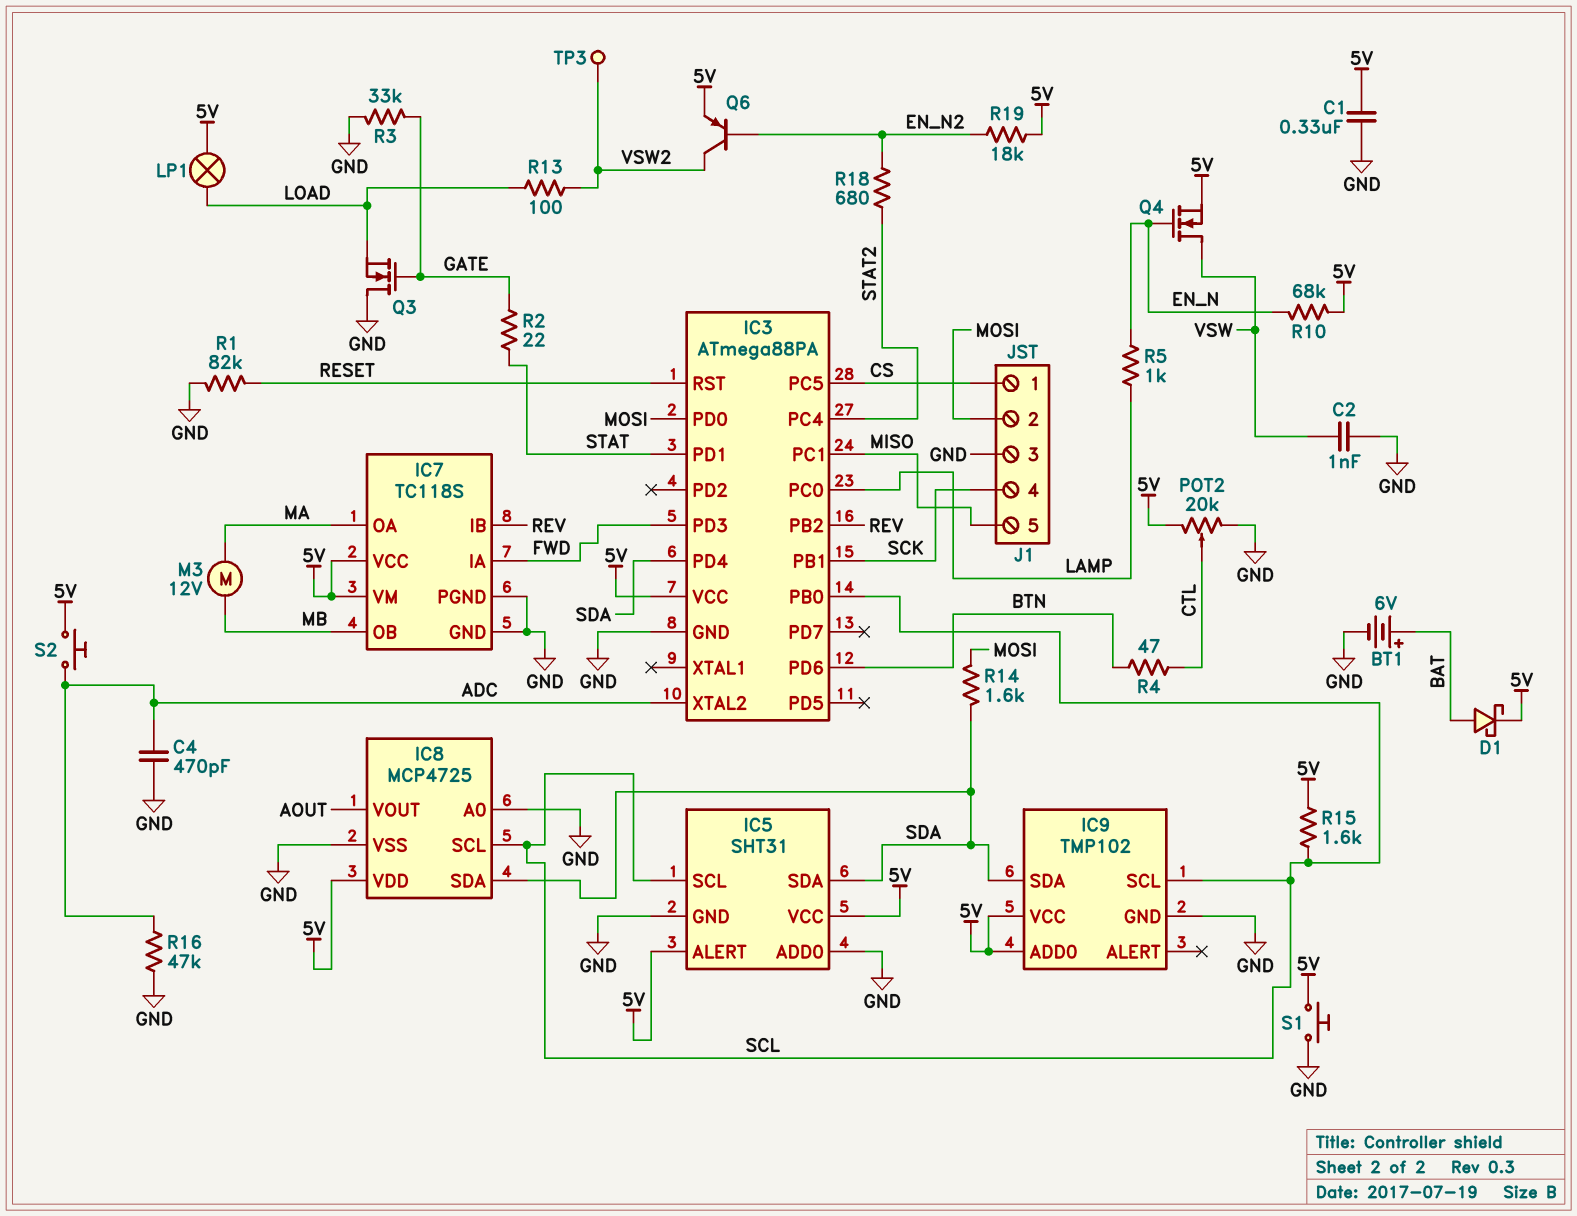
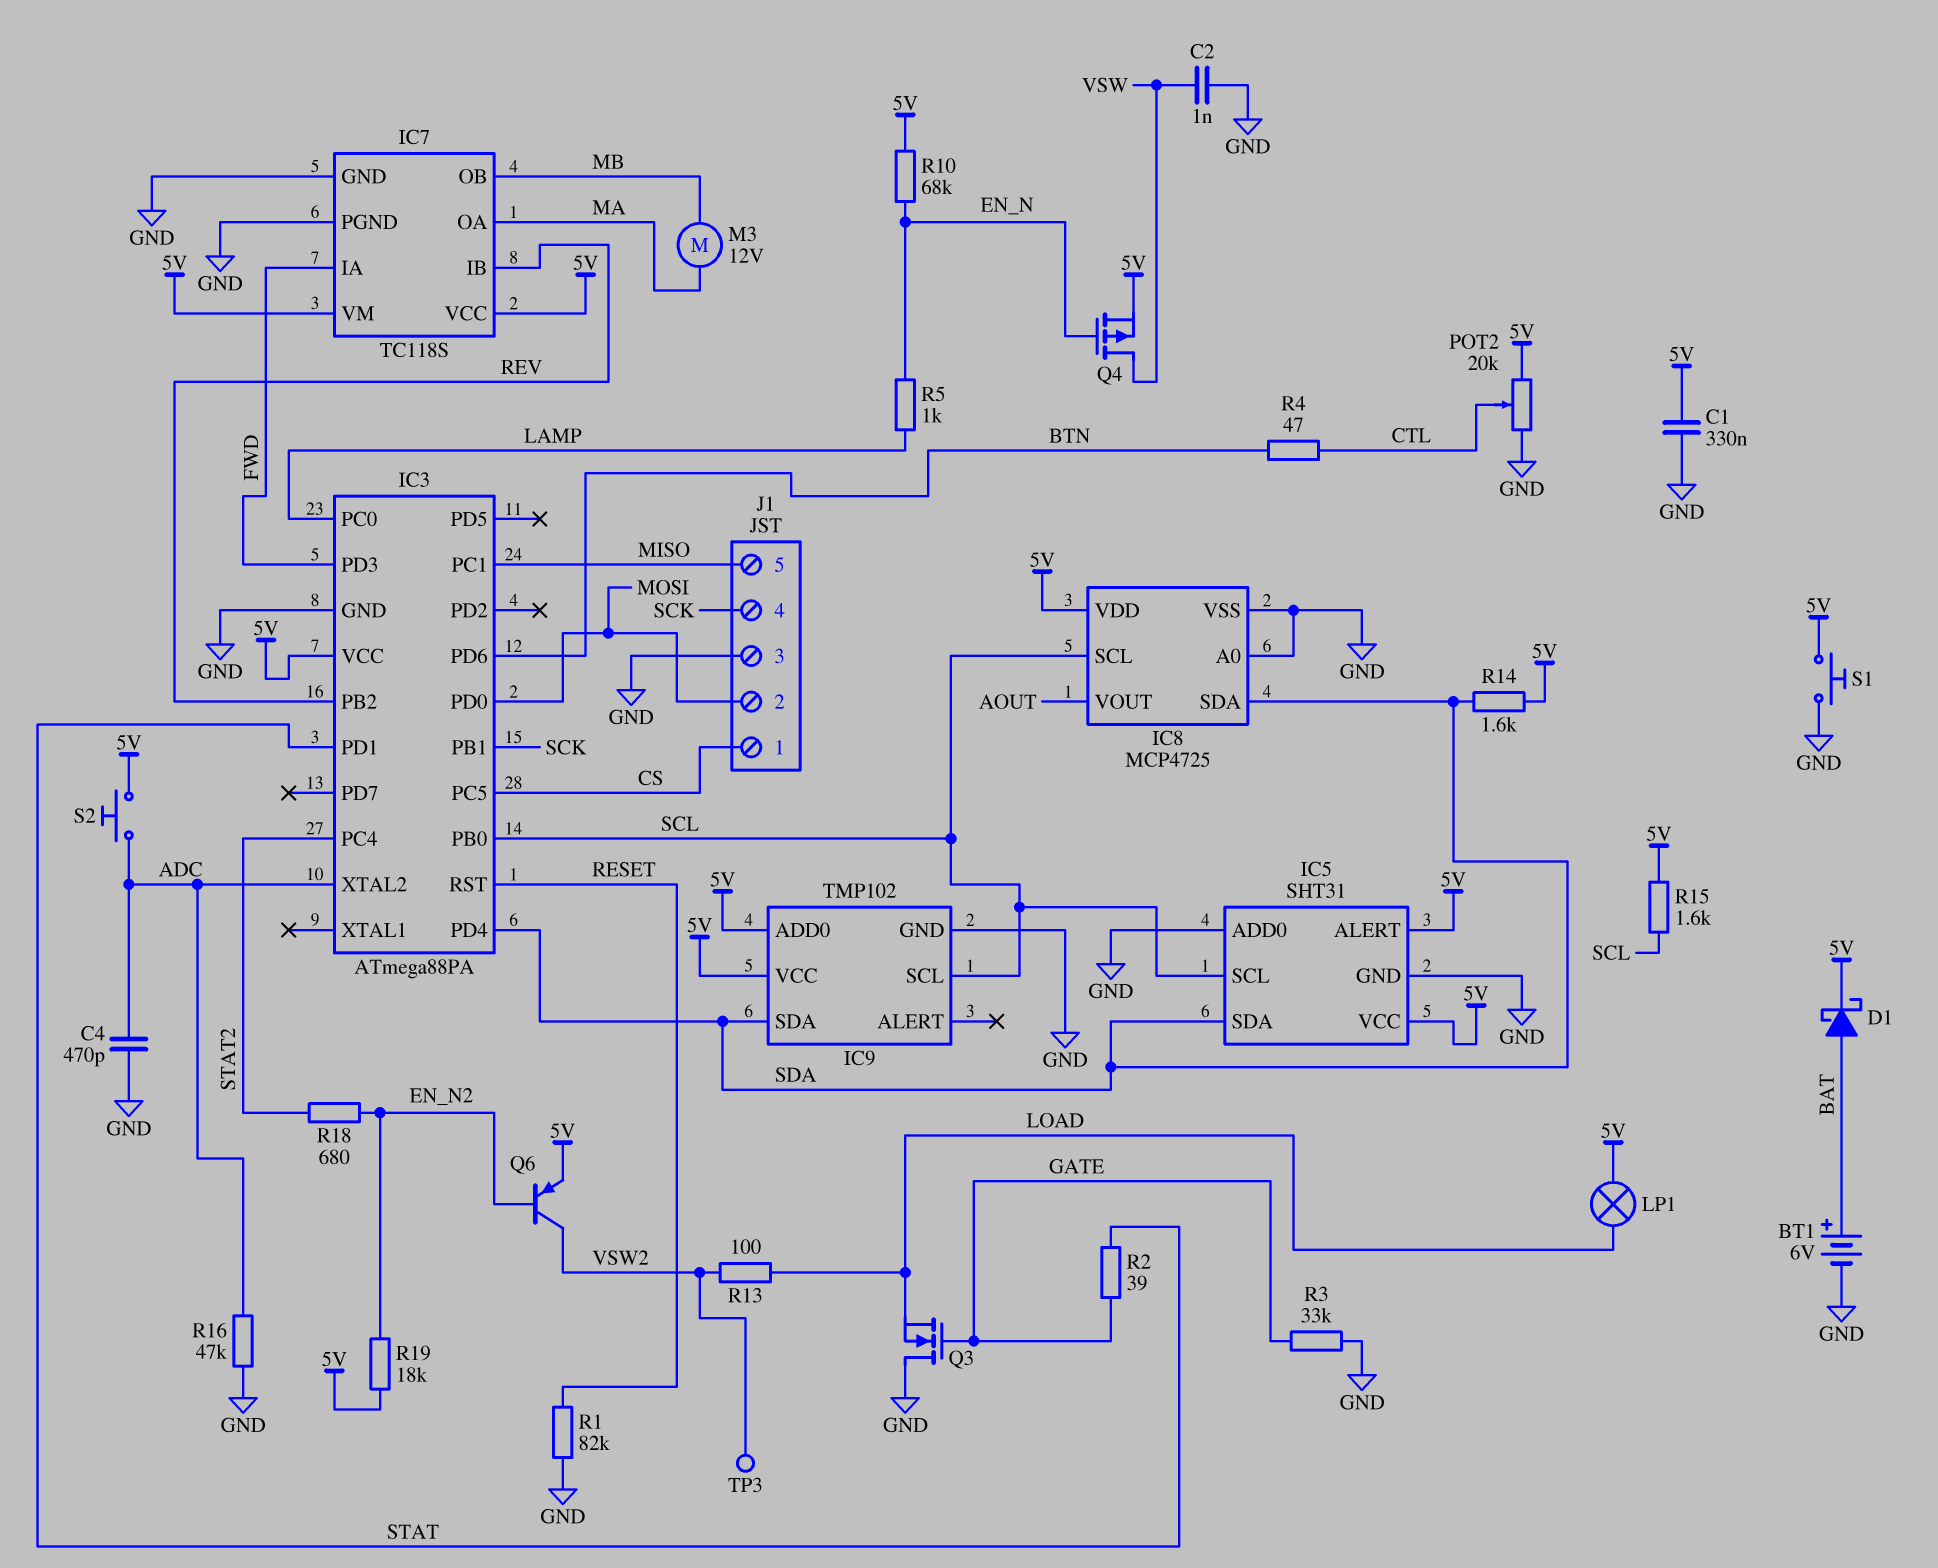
Q4: NMOS (G EN_N, D VSW, S 5V) -> PMOS (G EN_N, D VSW, S 5V)
R2: 22 (GATE, STAT) -> 39 (GATE, STAT)
R14: 1.6k (MOSI, SDA) -> 1.6k (5V, SDA)

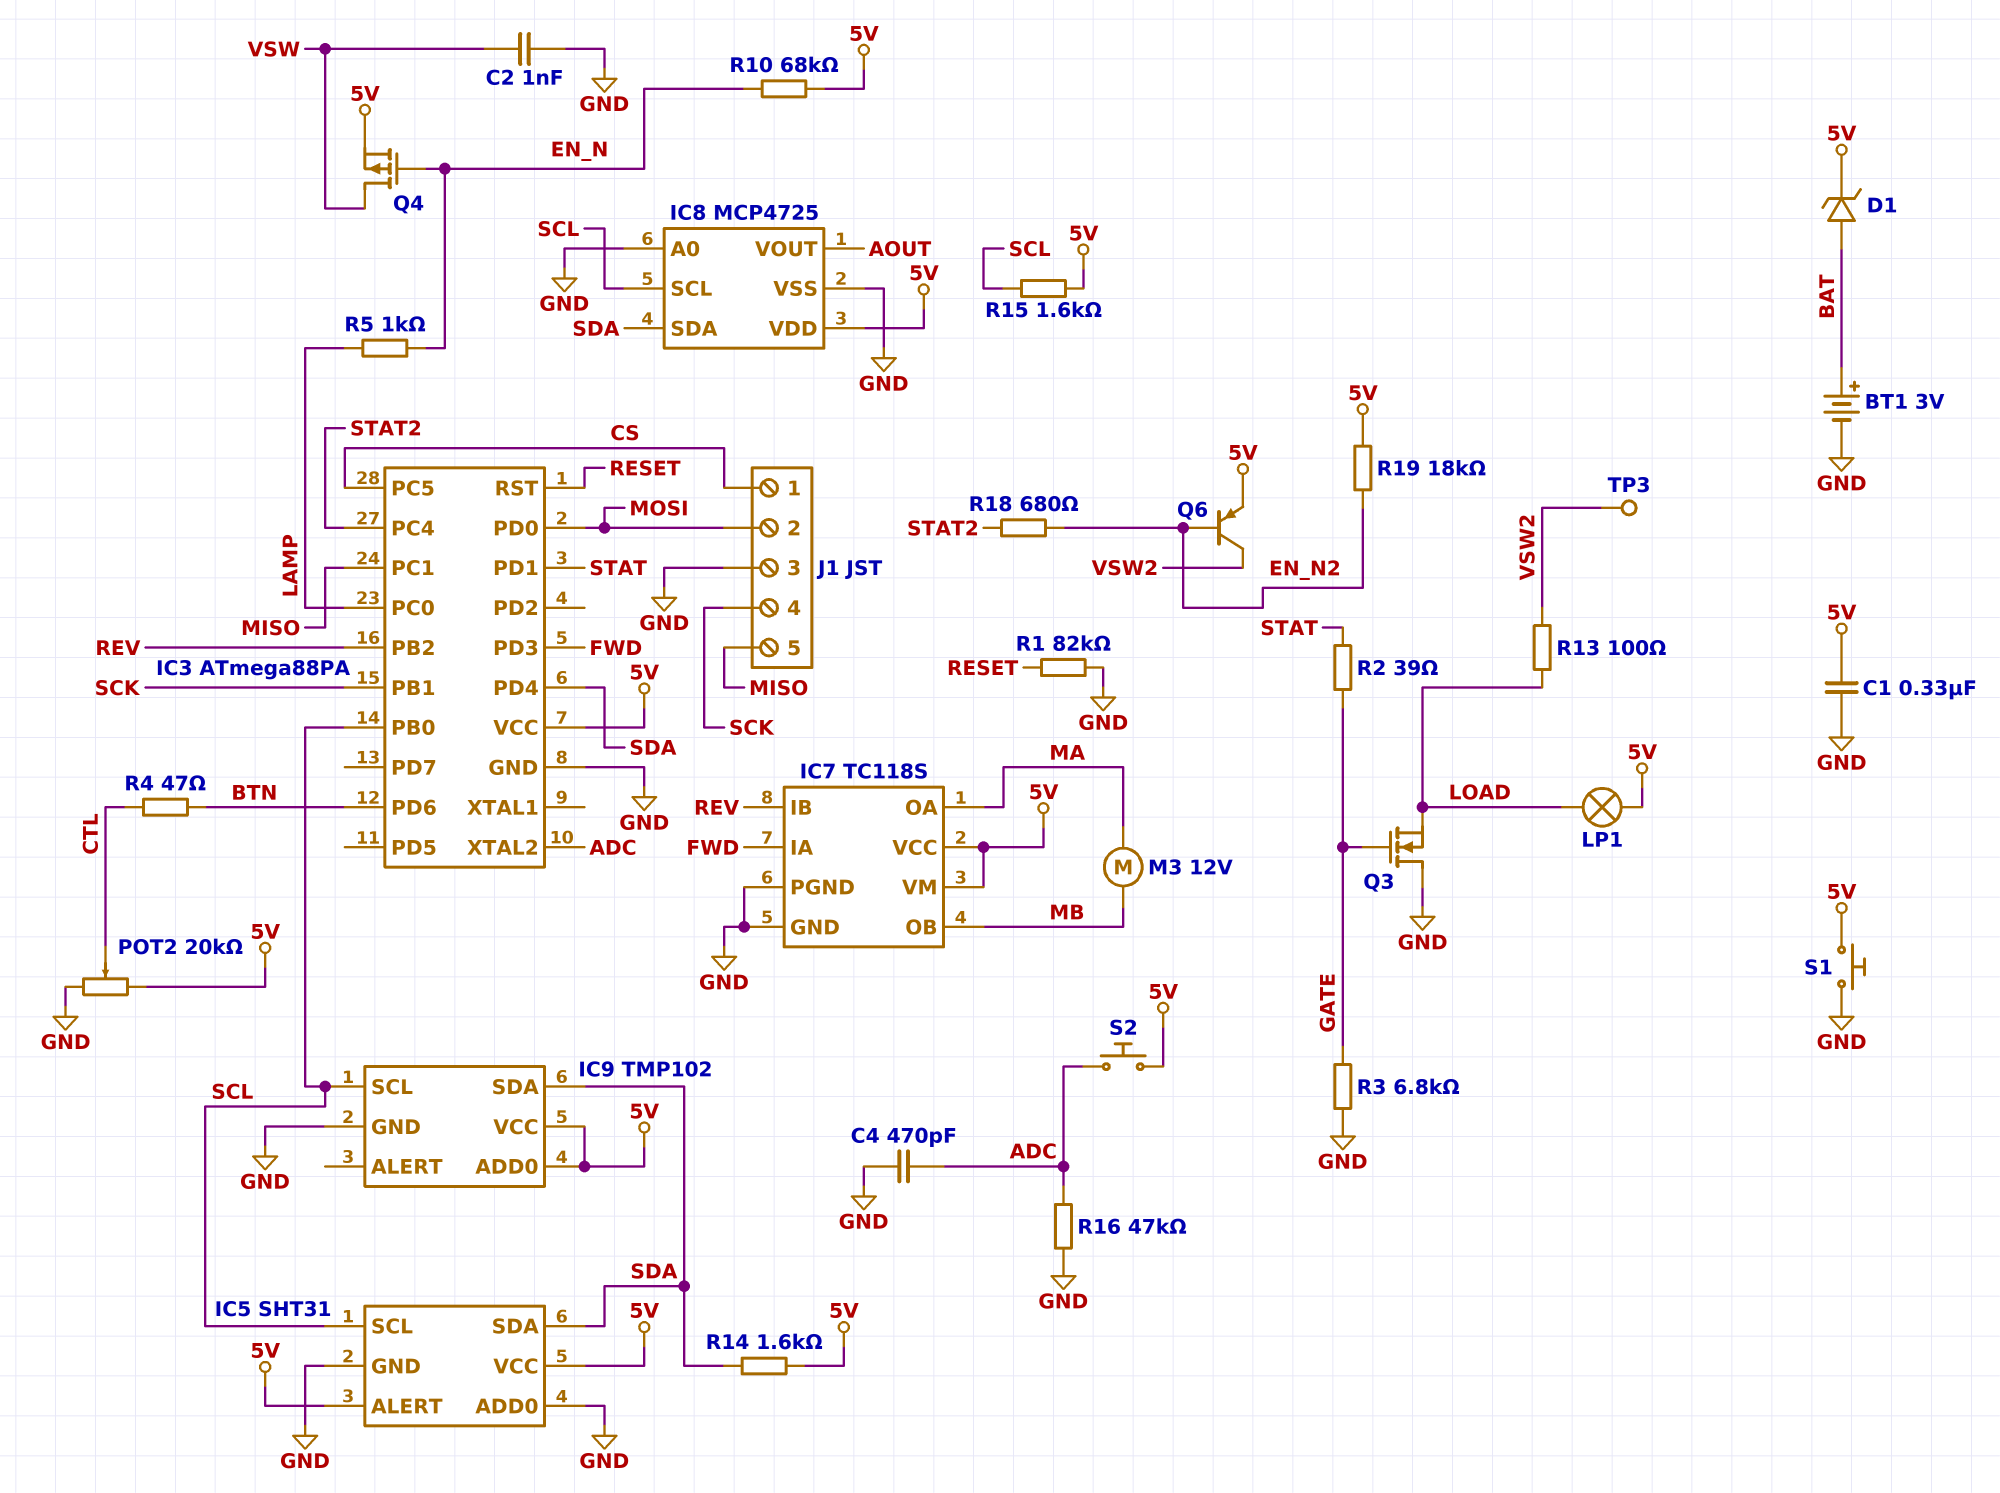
BT1: 6V (plus BAT, minus GND) -> 3V (plus BAT, minus GND)
D1: schottky (A BAT, K 5V) -> zener (A BAT, K 5V)
R3: 33k (GATE, GND) -> 6.8k (GATE, GND)

